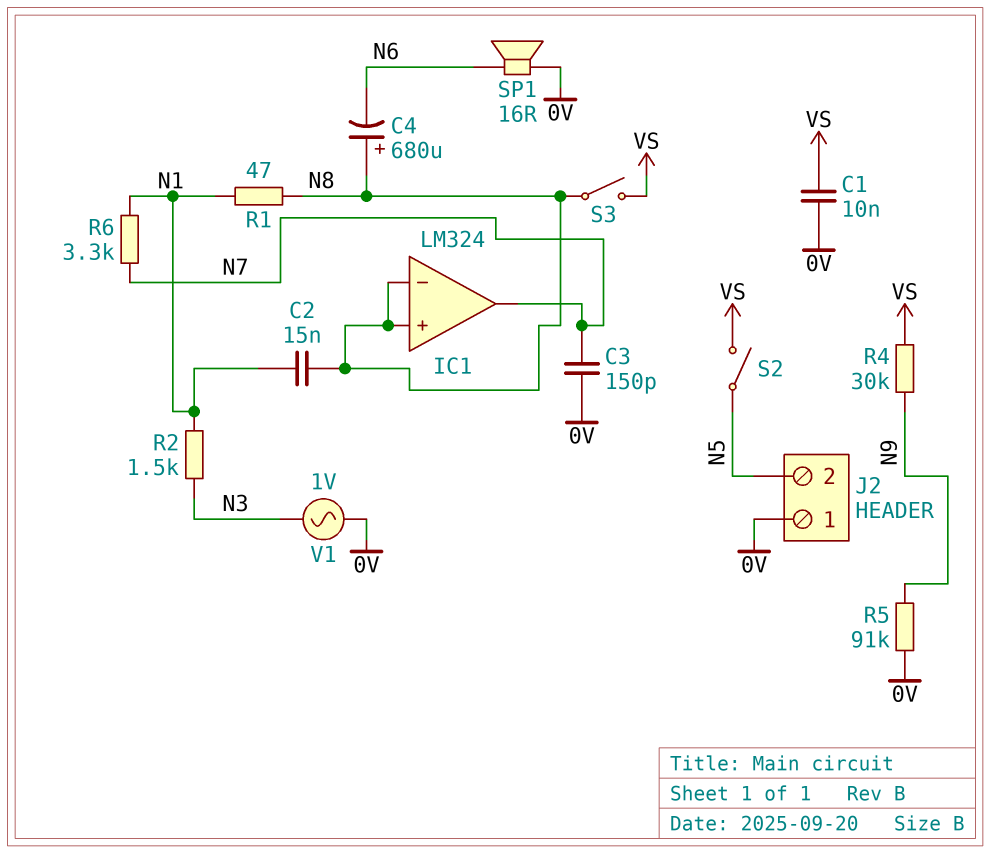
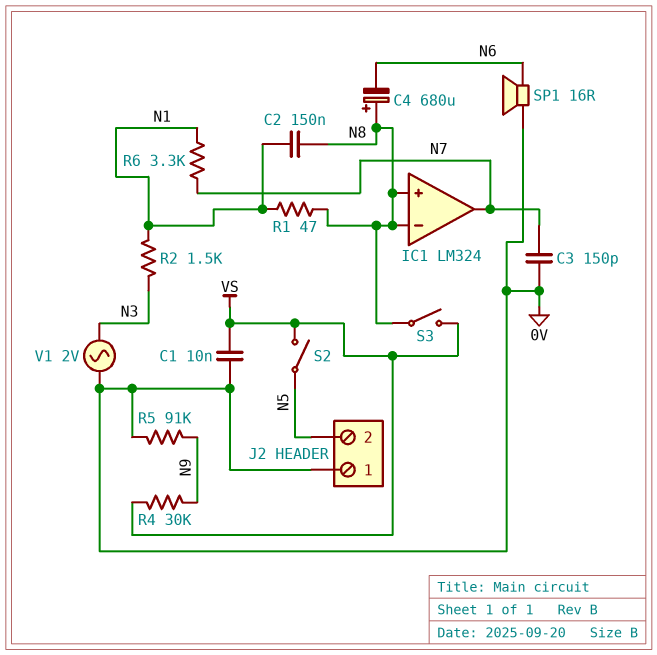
C2: 15nF (N1, N8) -> 150nF (N1, N8)
V1: AC 1V (0V, N3) -> AC 2V (0V, N3)

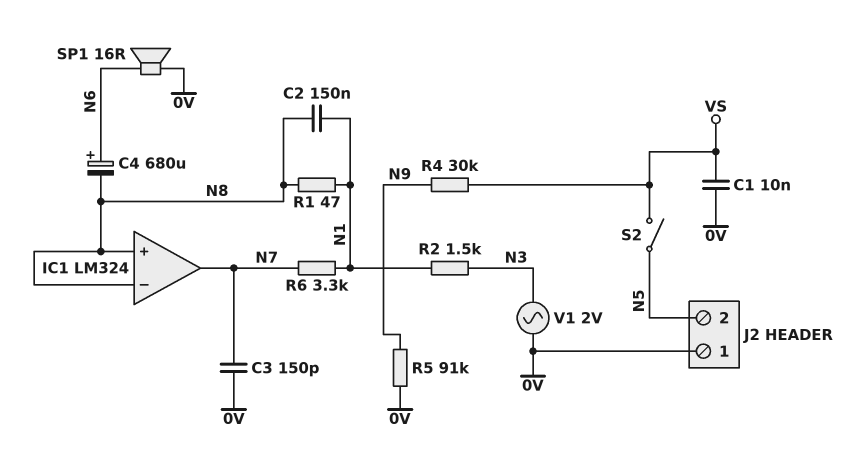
C4: 680uF (plus N8, minus N6) -> 680uF (plus N6, minus N8)
S3: switch (N8, VS) -> none

